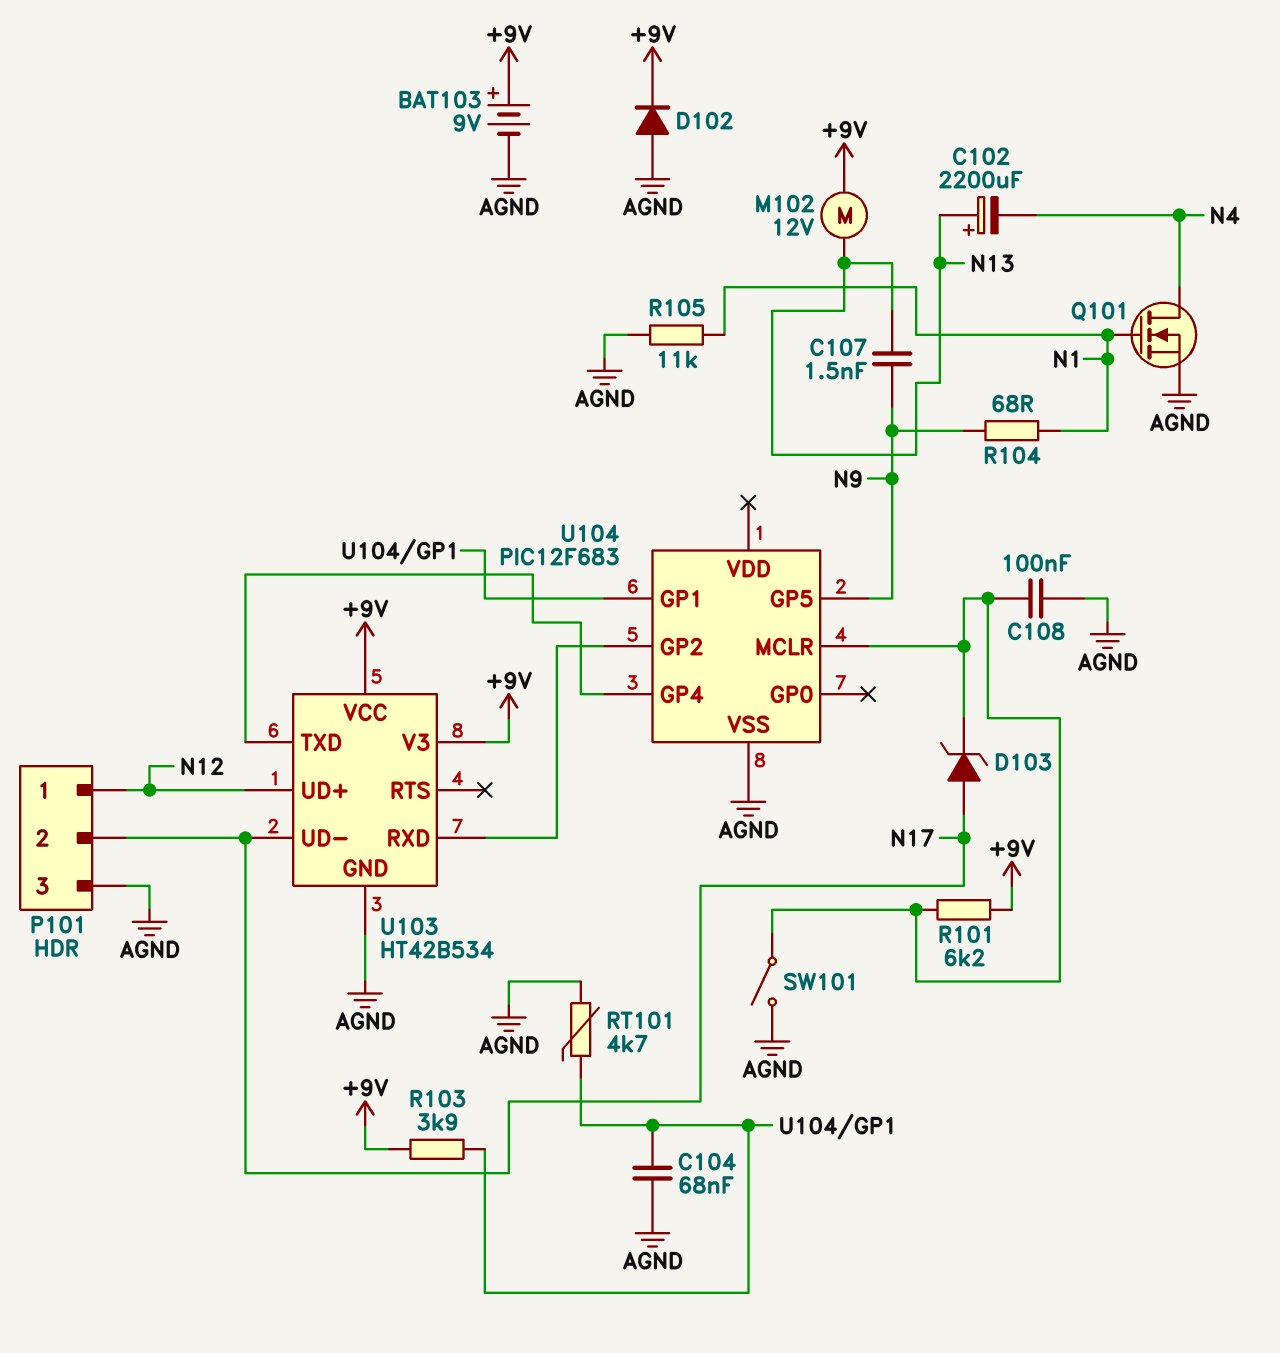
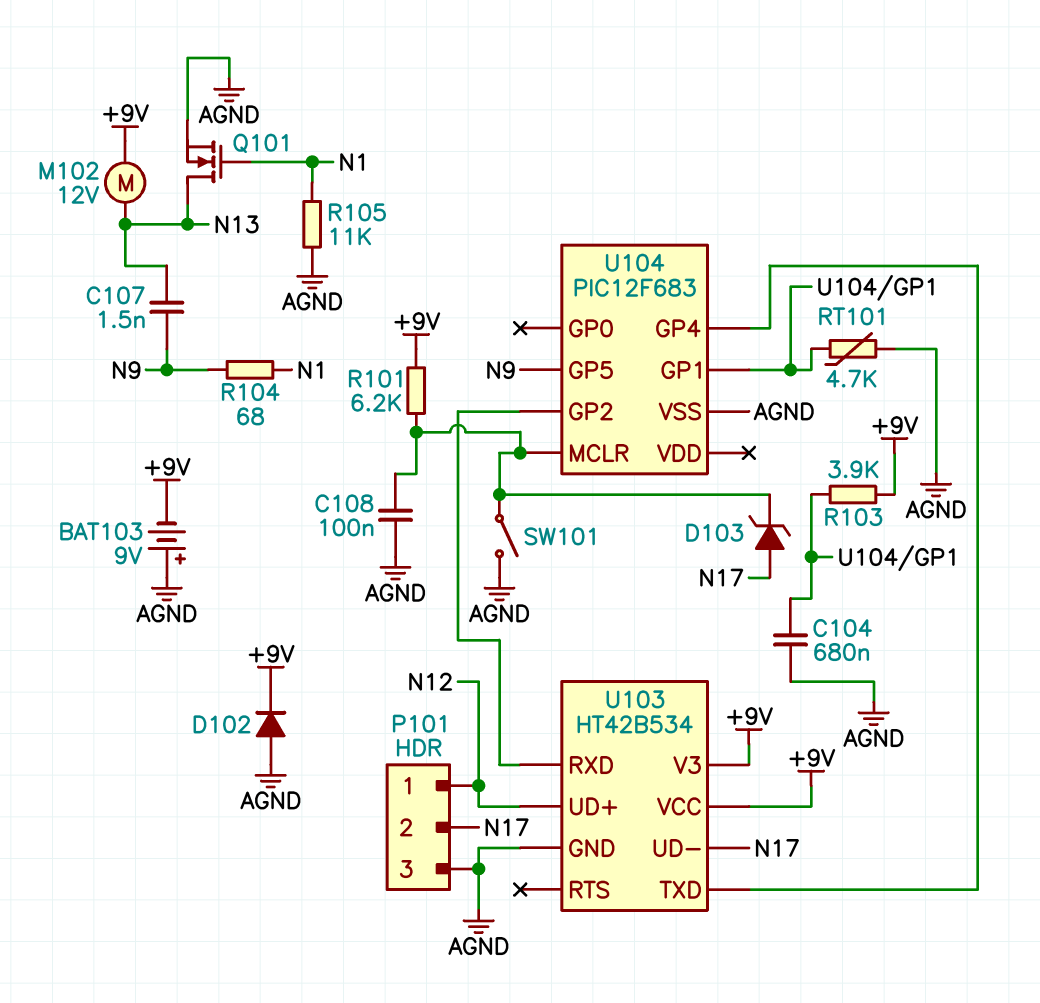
BAT103: 9V (plus +9V, minus AGND) -> 9V (plus AGND, minus +9V)
C102: 2200uF (plus N13, minus N4) -> none
C104: 68nF (AGND, U104/GP1) -> 680nF (AGND, U104/GP1)
Q101: NMOS (G N1, D N4, S AGND) -> NMOS (G N1, D N13, S AGND)

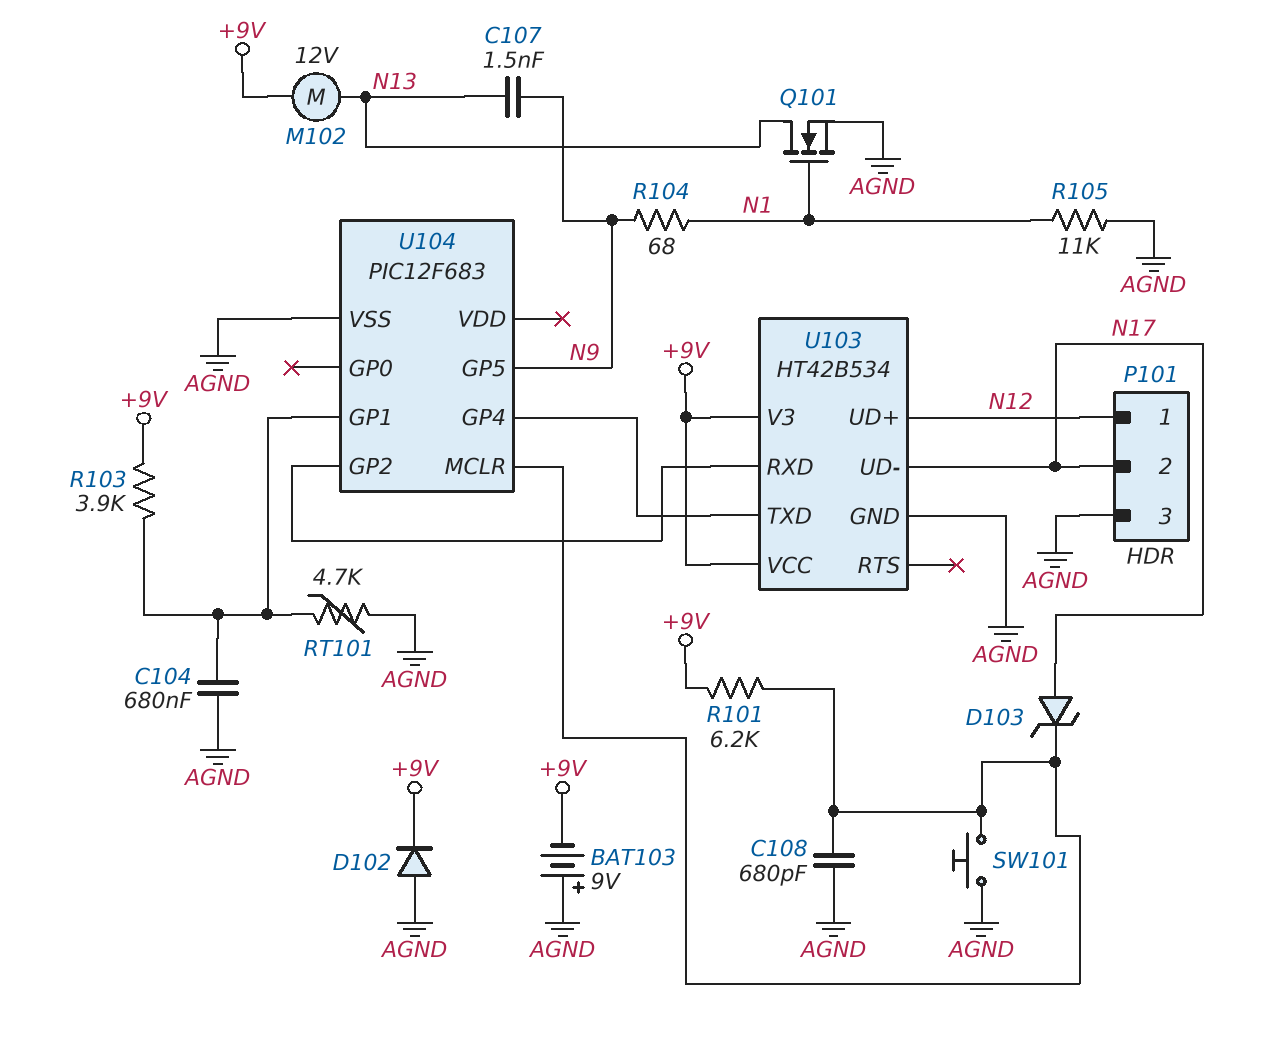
C108: 100nF (AGND, U104/MCLR) -> 680pF (AGND, U104/MCLR)
SW101: switch (AGND, U104/MCLR) -> button (AGND, U104/MCLR)

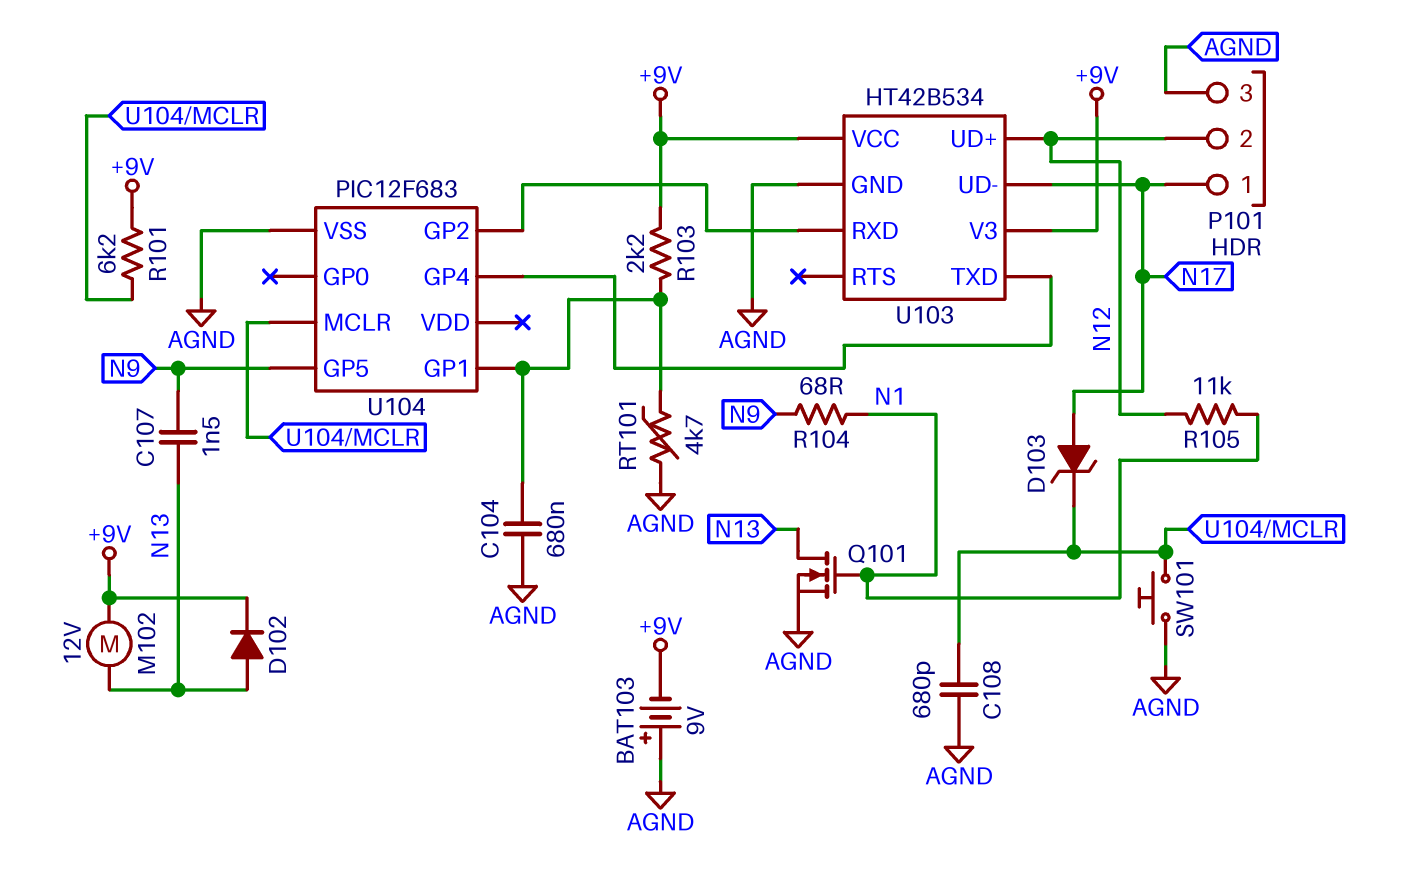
D102: diode (A AGND, K +9V) -> diode (A N13, K +9V)
P101 pin 1: N12 -> N17
P101 pin 2: N17 -> N12
R103: 3.9k (+9V, U104/GP1) -> 2.2k (+9V, U104/GP1)
R105: 11k (AGND, N1) -> 11k (N1, N12)

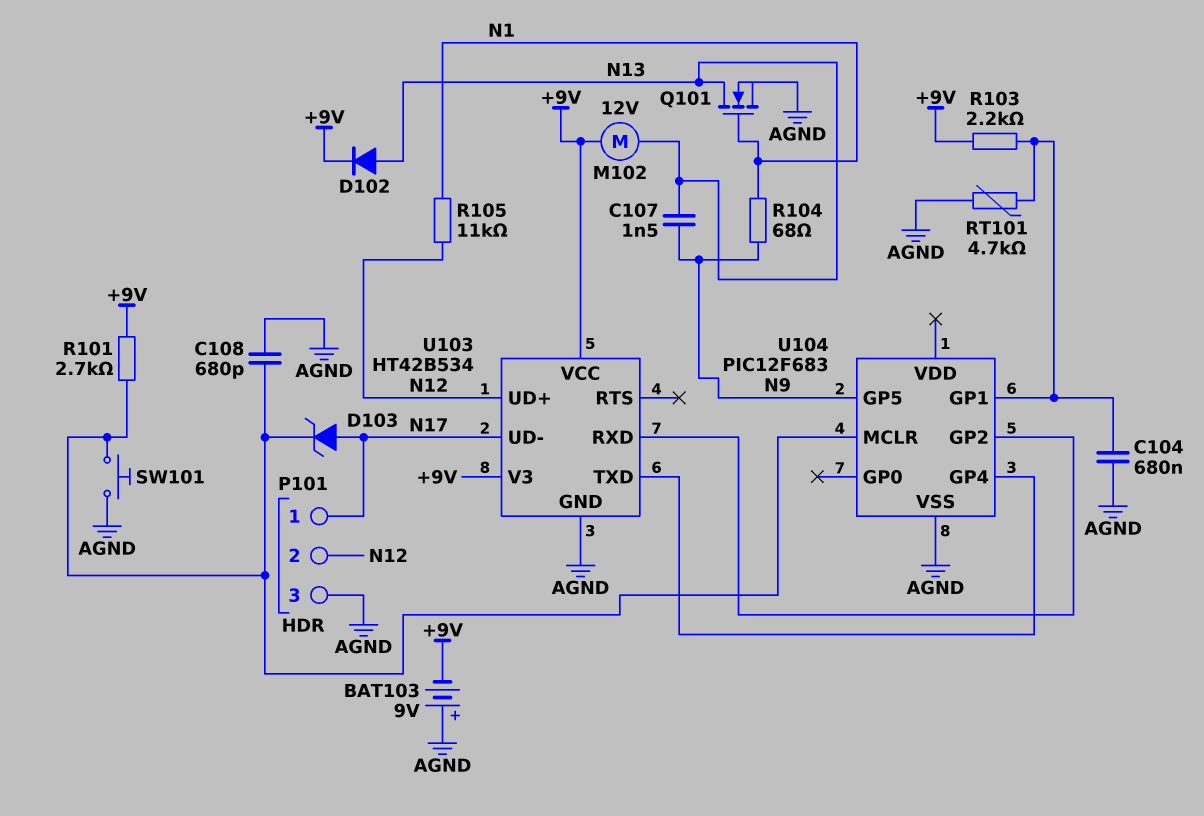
R101: 6.2k (+9V, U104/MCLR) -> 2.7k (+9V, U104/MCLR)

